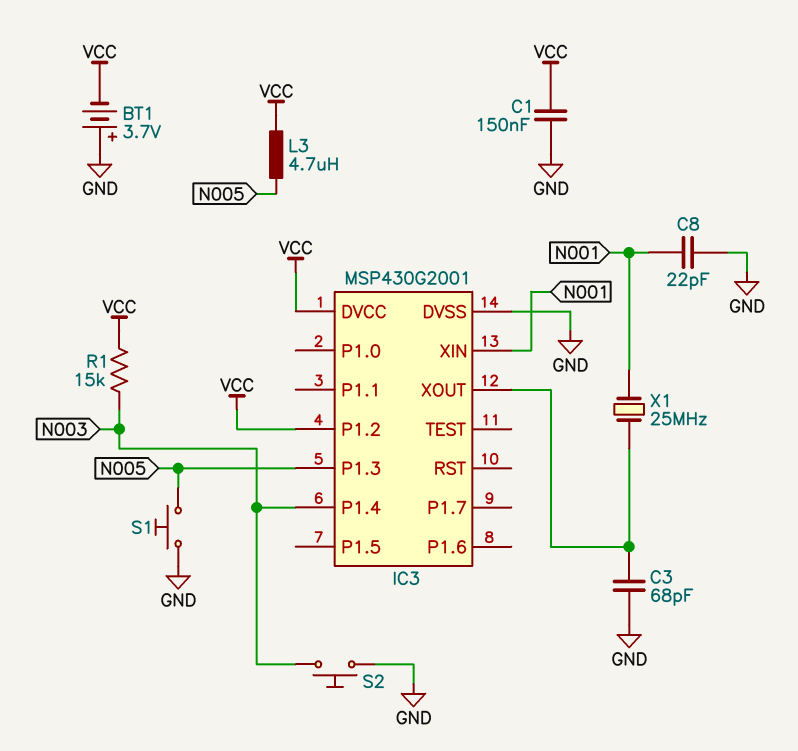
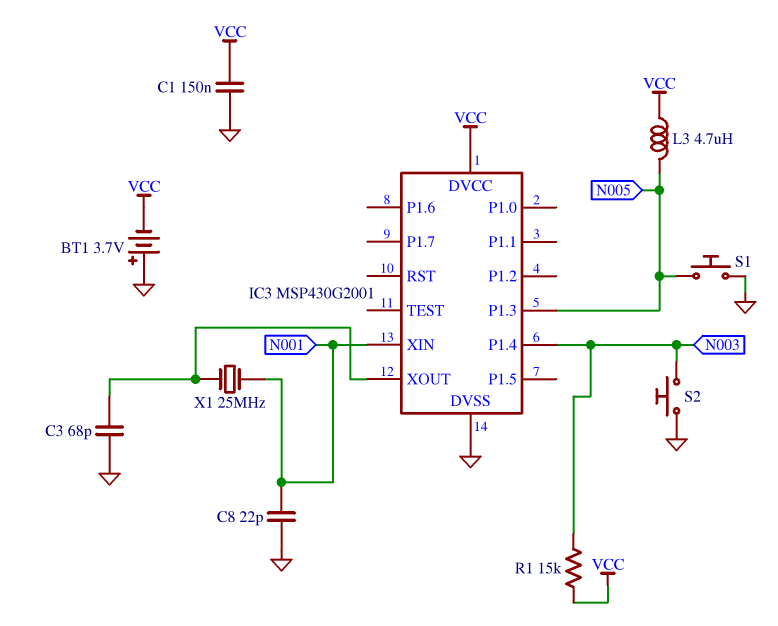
IC3 pin P1.2: VCC -> none

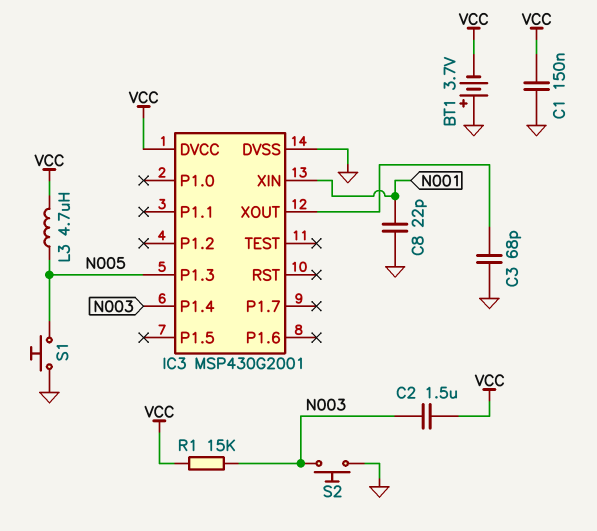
C2: none -> 1.5uF (N003, VCC)
X1: 25MHz (IC3/XOUT, N001) -> none

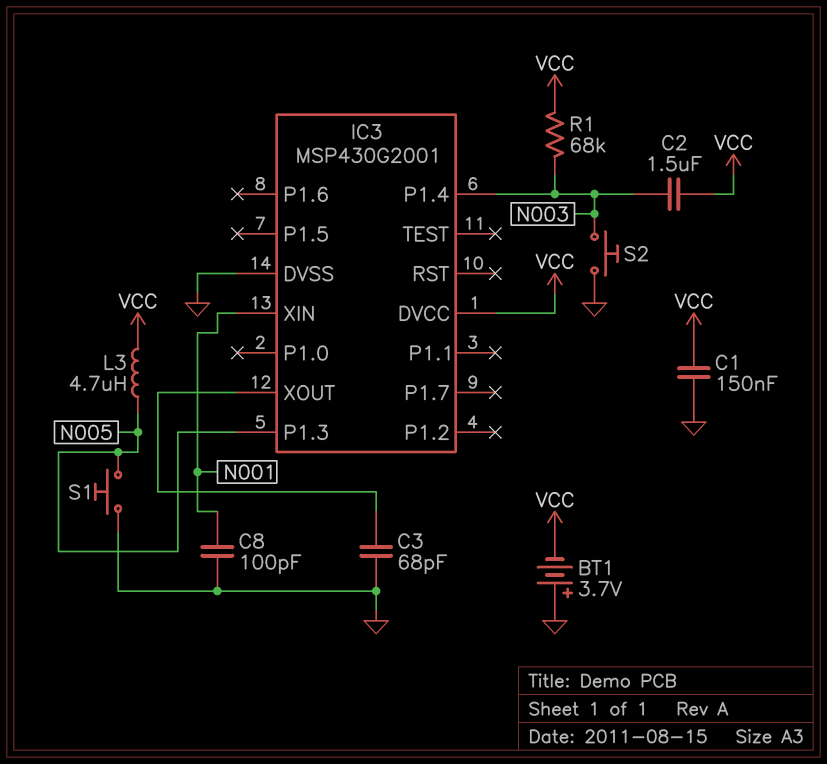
C8: 22pF (GND, N001) -> 100pF (GND, N001)
R1: 15k (N003, VCC) -> 68k (N003, VCC)

